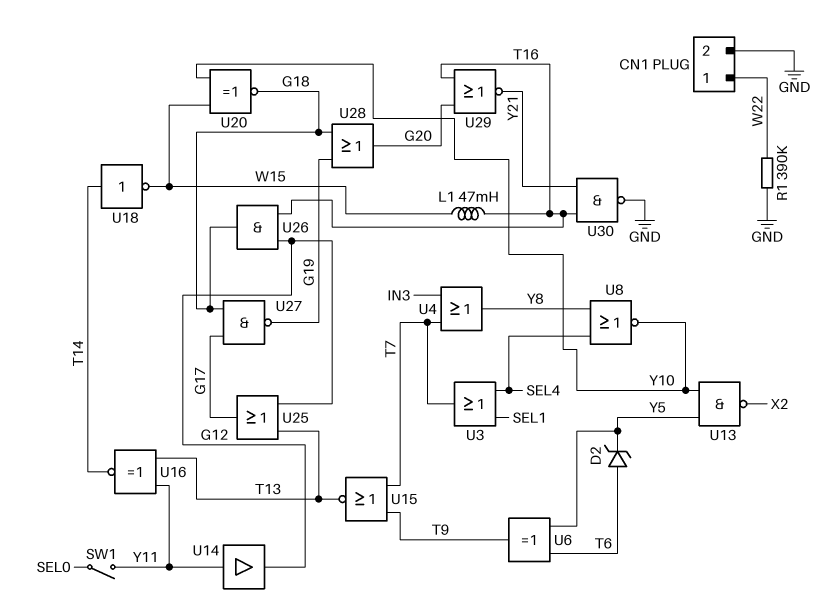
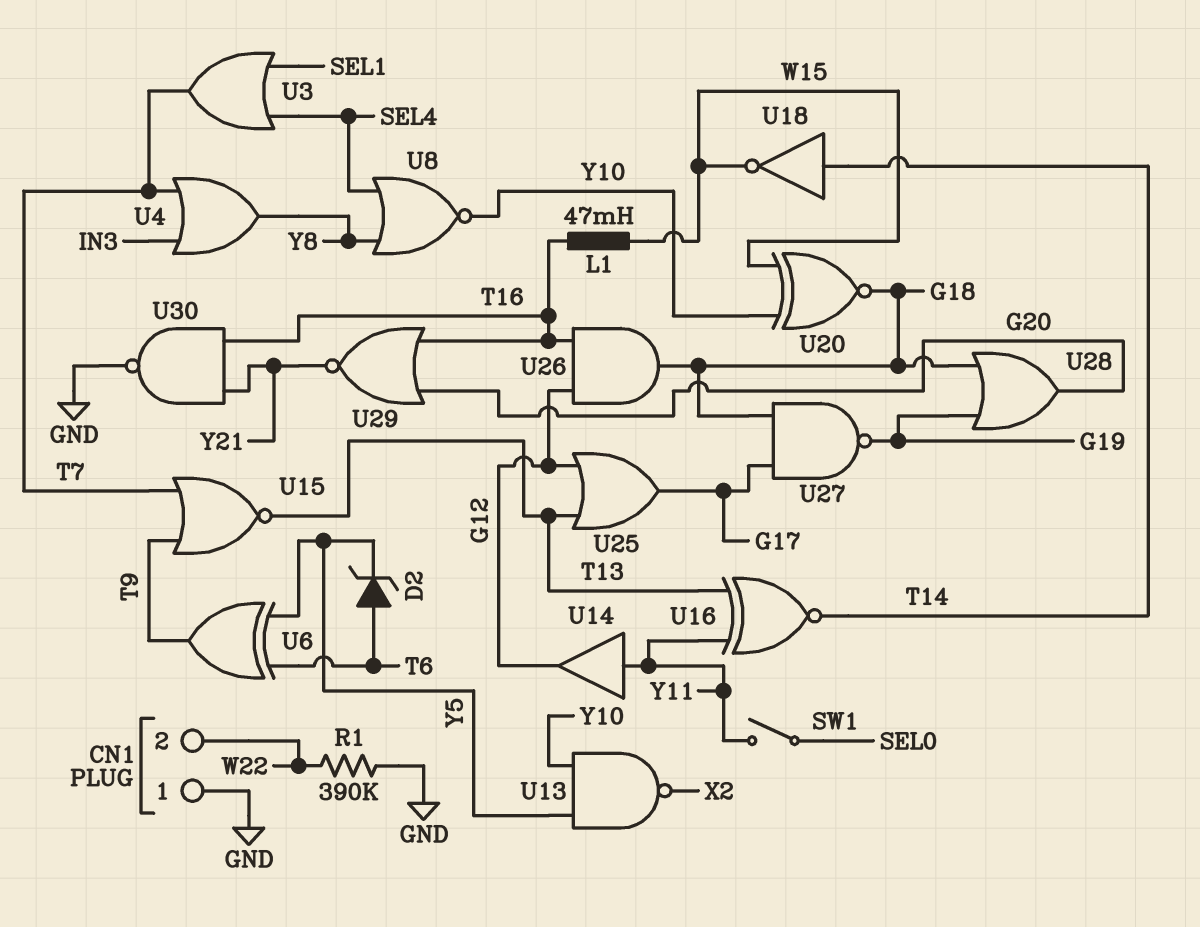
CN1 pin 1: W22 -> GND
CN1 pin 2: GND -> W22

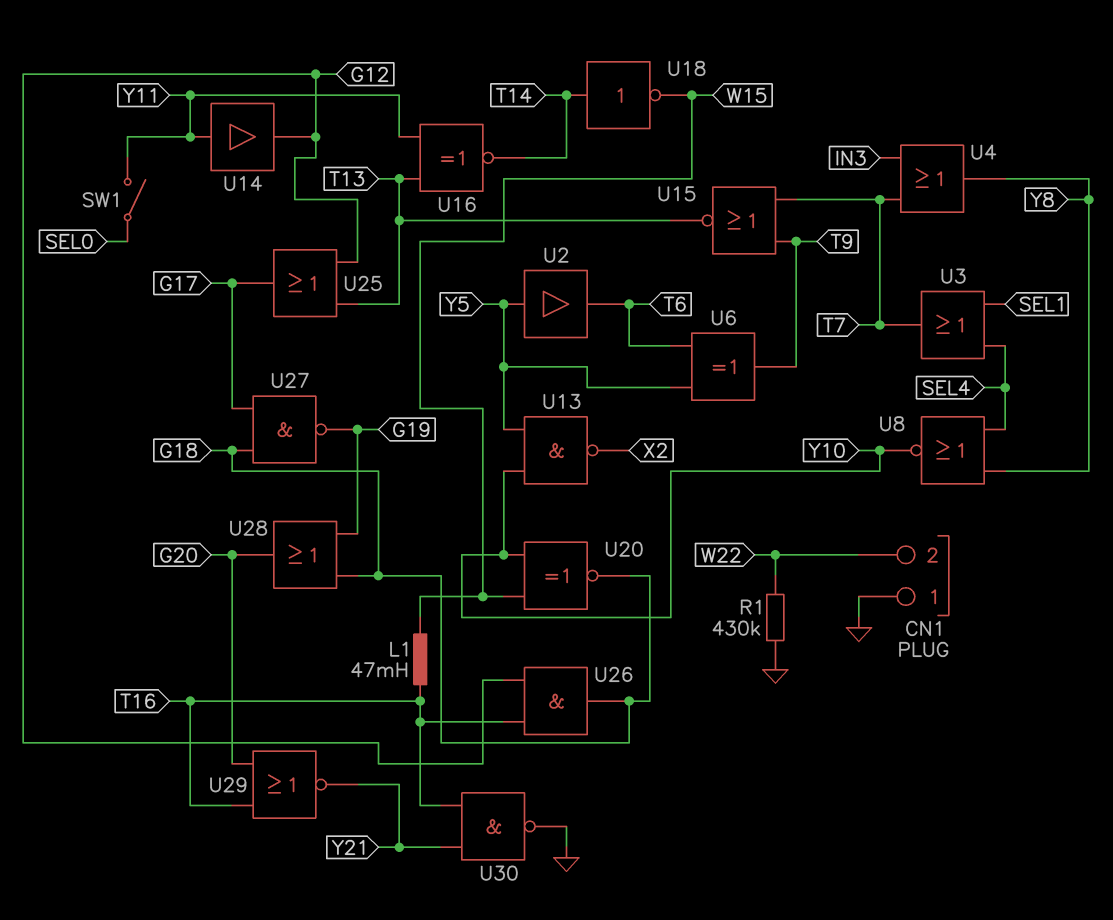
D2: zener (A T6, K Y5) -> none
R1: 390k (GND, W22) -> 430k (GND, W22)
U2: none -> buffer (in Y5, out T6)

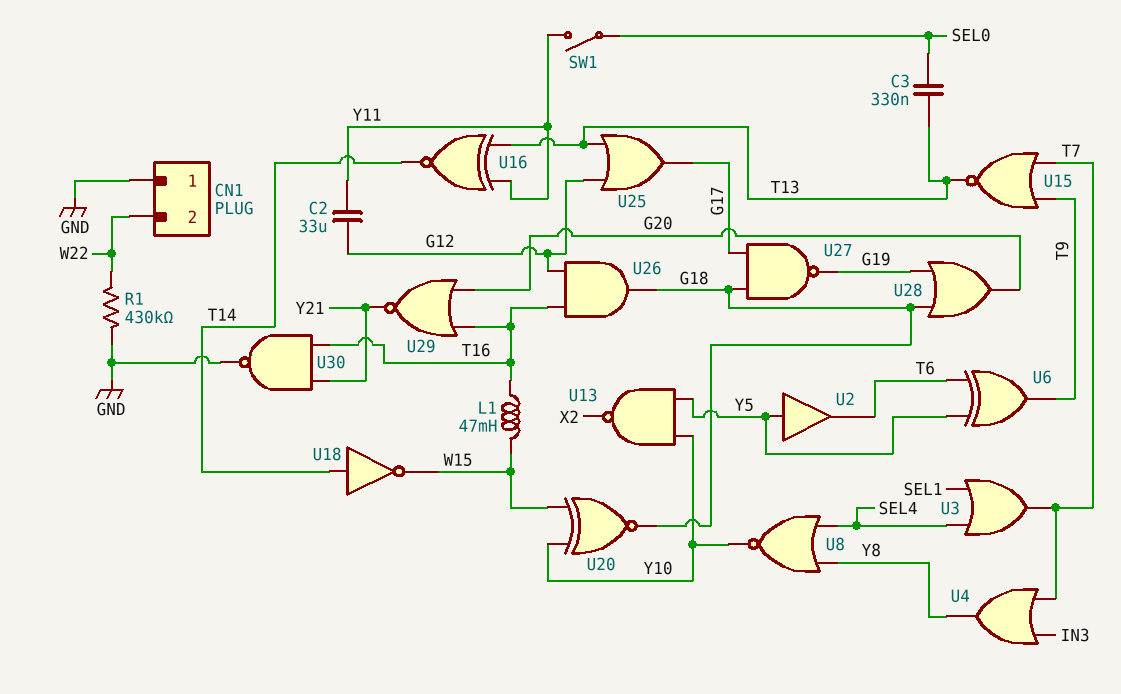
C2: none -> 33uF (G12, Y11)
C3: none -> 330nF (SEL0, T13)
U14: buffer (in Y11, out G12) -> none

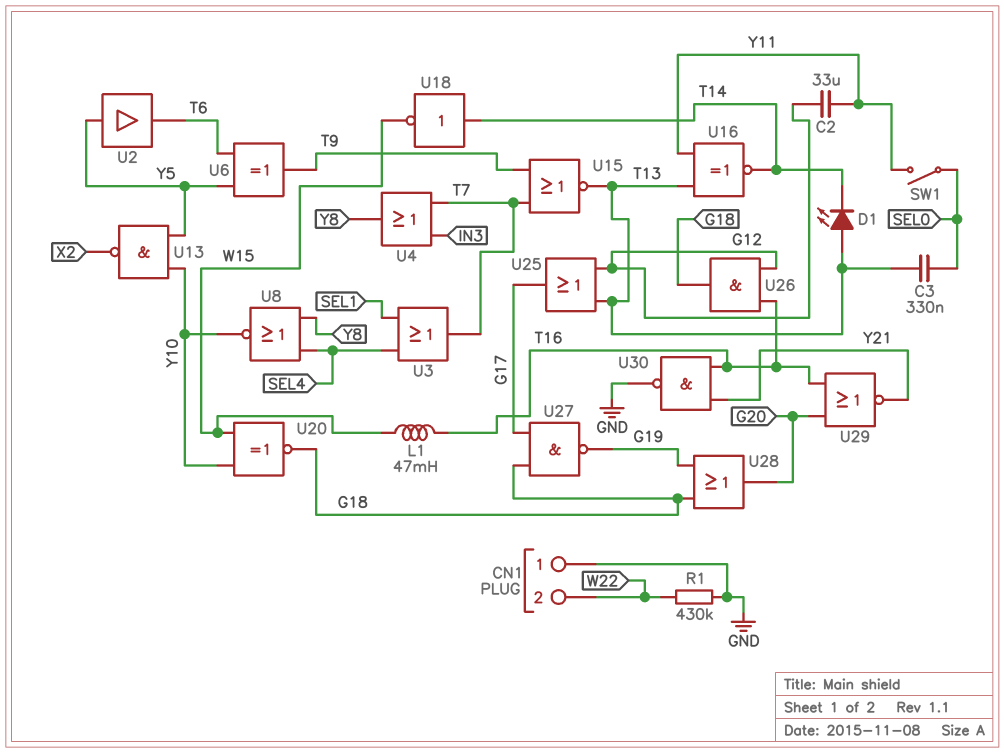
D1: none -> LED (A T13, K T14)

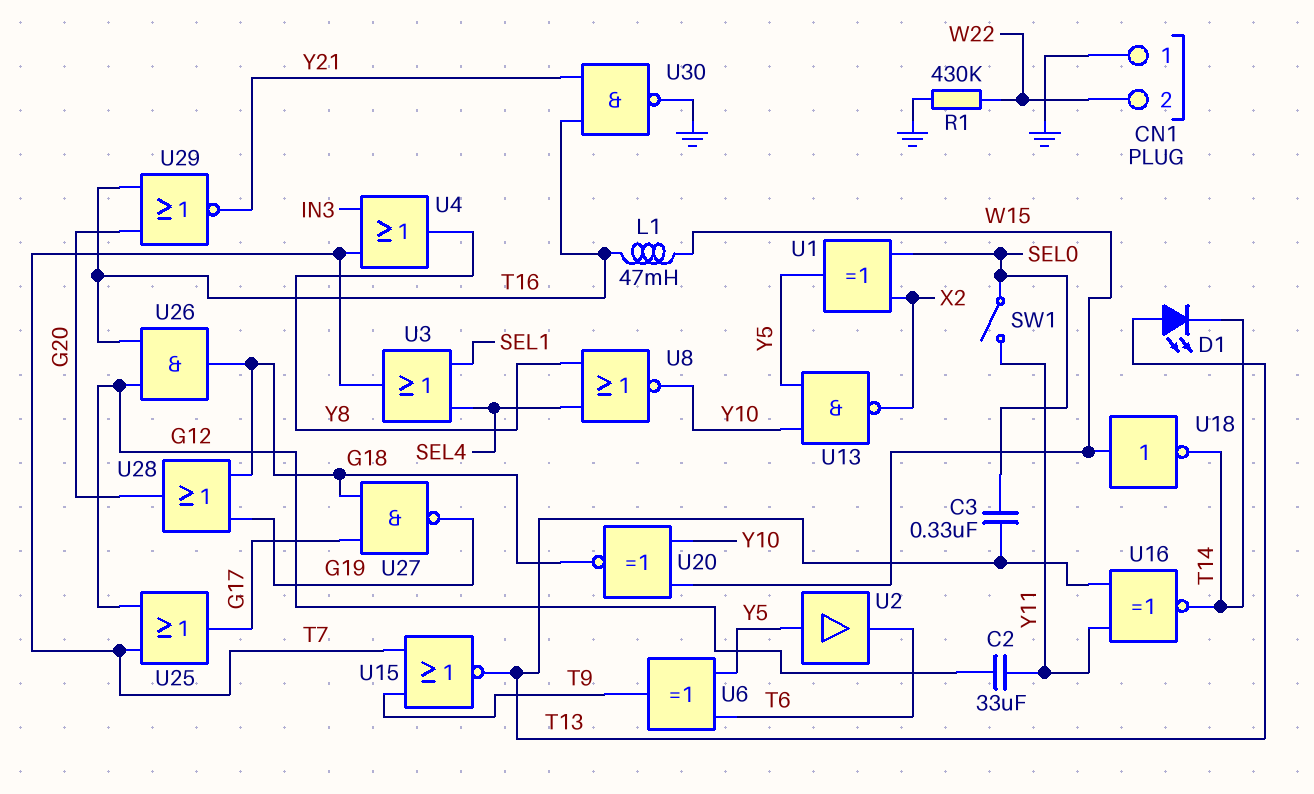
U1: none -> XOR (in SEL0, in X2, out Y5)
U18: NOT (in T14, out W15) -> NOT (in W15, out T14)
U25: OR (in G12, in T13, out G17) -> OR (in G12, in T7, out G17)

